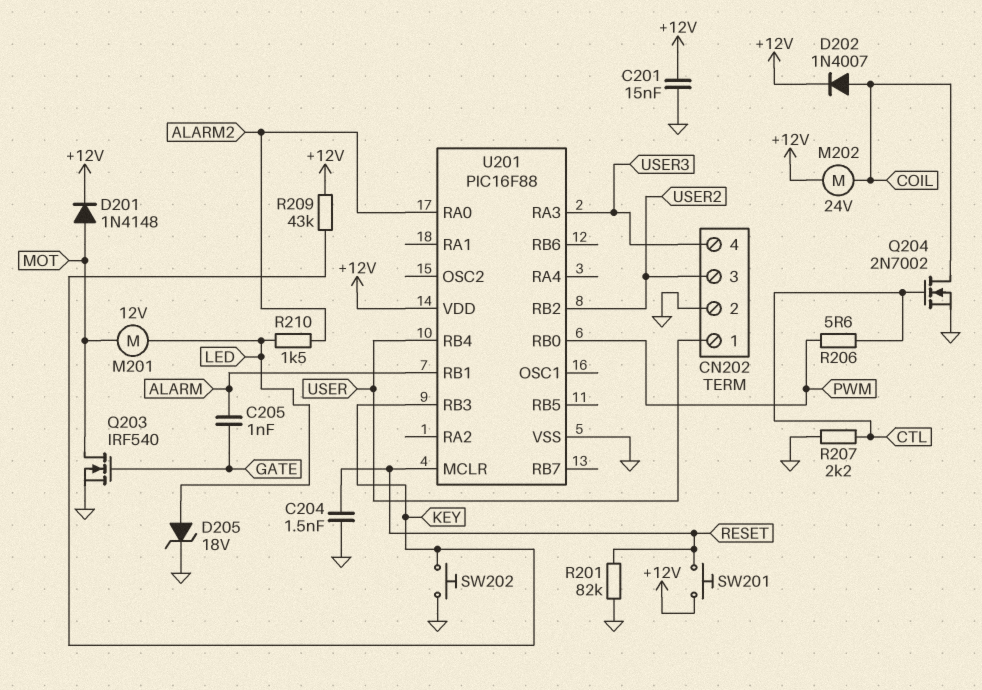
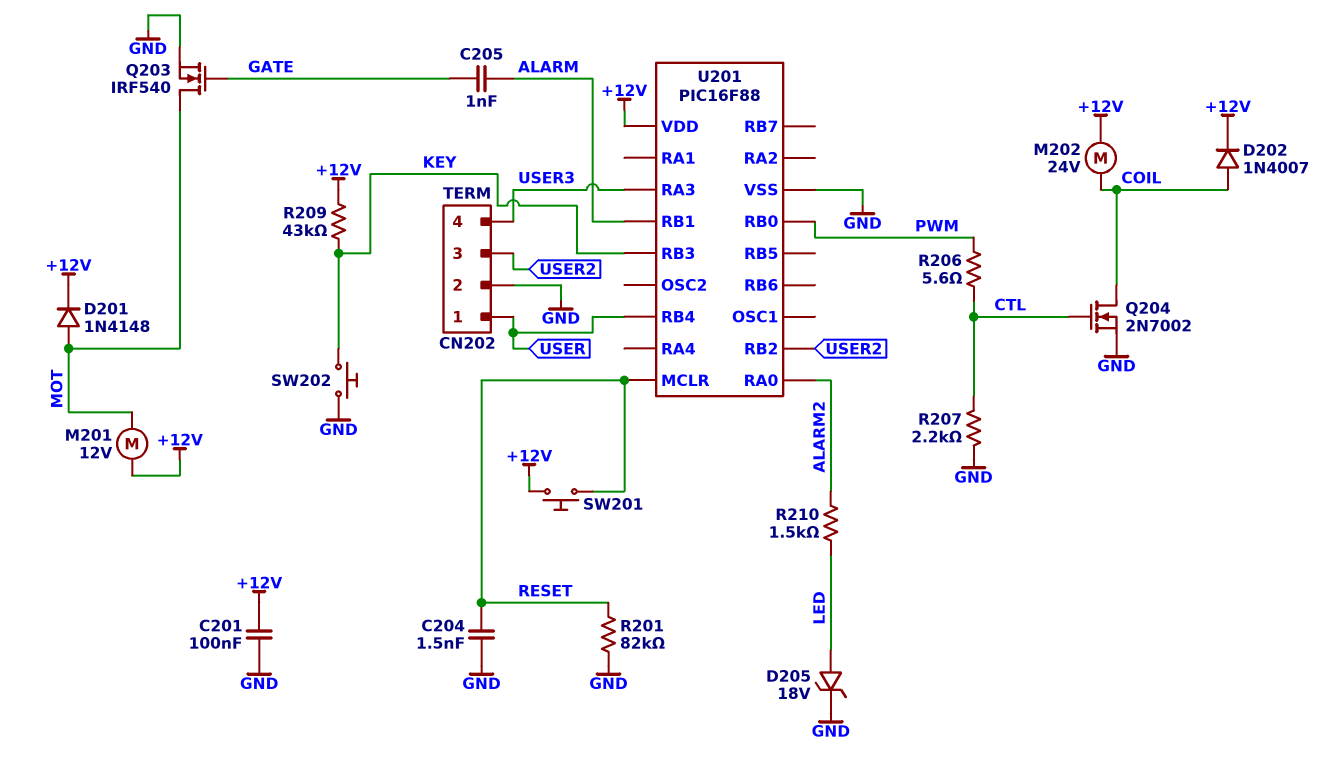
C201: 15nF (+12V, GND) -> 100nF (+12V, GND)
M201: motor 12V (LED, MOT) -> motor 12V (+12V, MOT)

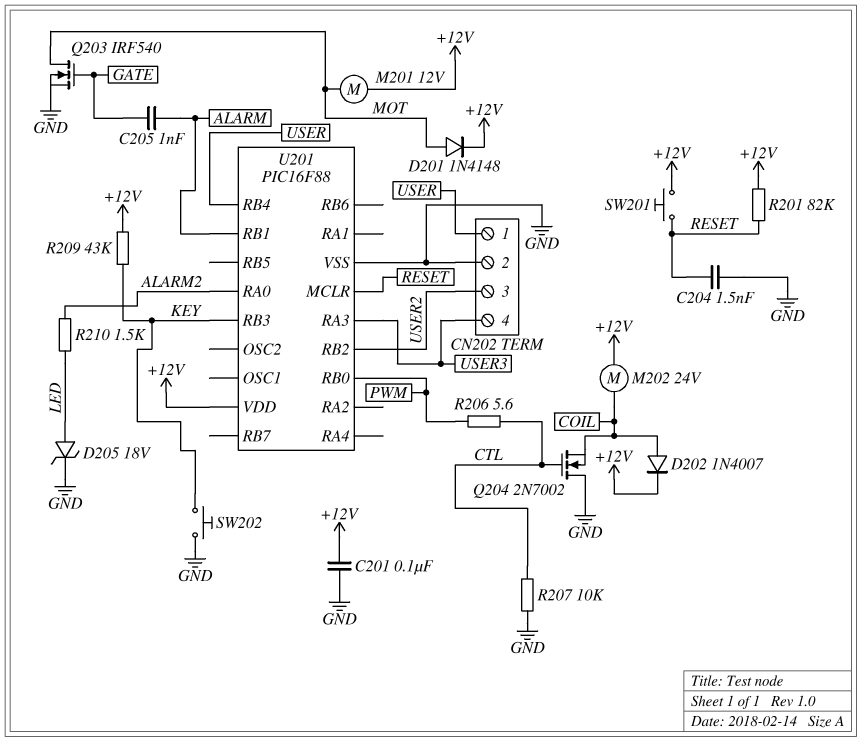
Q204: NMOS 2N7002 (G CTL, D COIL, S GND) -> NMOS 2N7002 (G CTL, D GND, S COIL)
R201: 82k (GND, RESET) -> 82k (+12V, RESET)
R207: 2.2k (CTL, GND) -> 10k (CTL, GND)

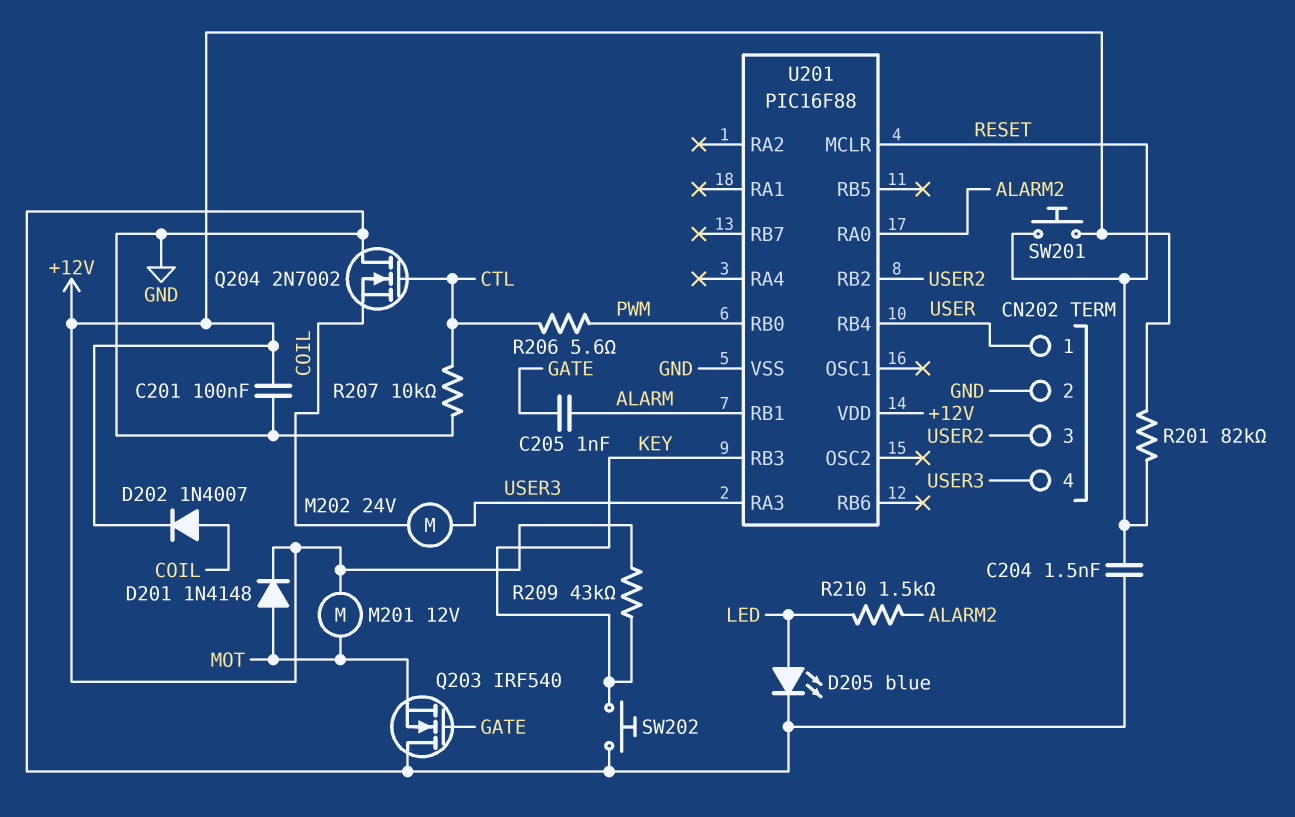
D205: zener 18V (A LED, K GND) -> LED blue (A LED, K GND)
M202: motor 24V (+12V, COIL) -> motor 24V (COIL, USER3)
Q203: NMOS IRF540 (G GATE, D MOT, S GND) -> NMOS IRF540 (G GATE, D GND, S MOT)

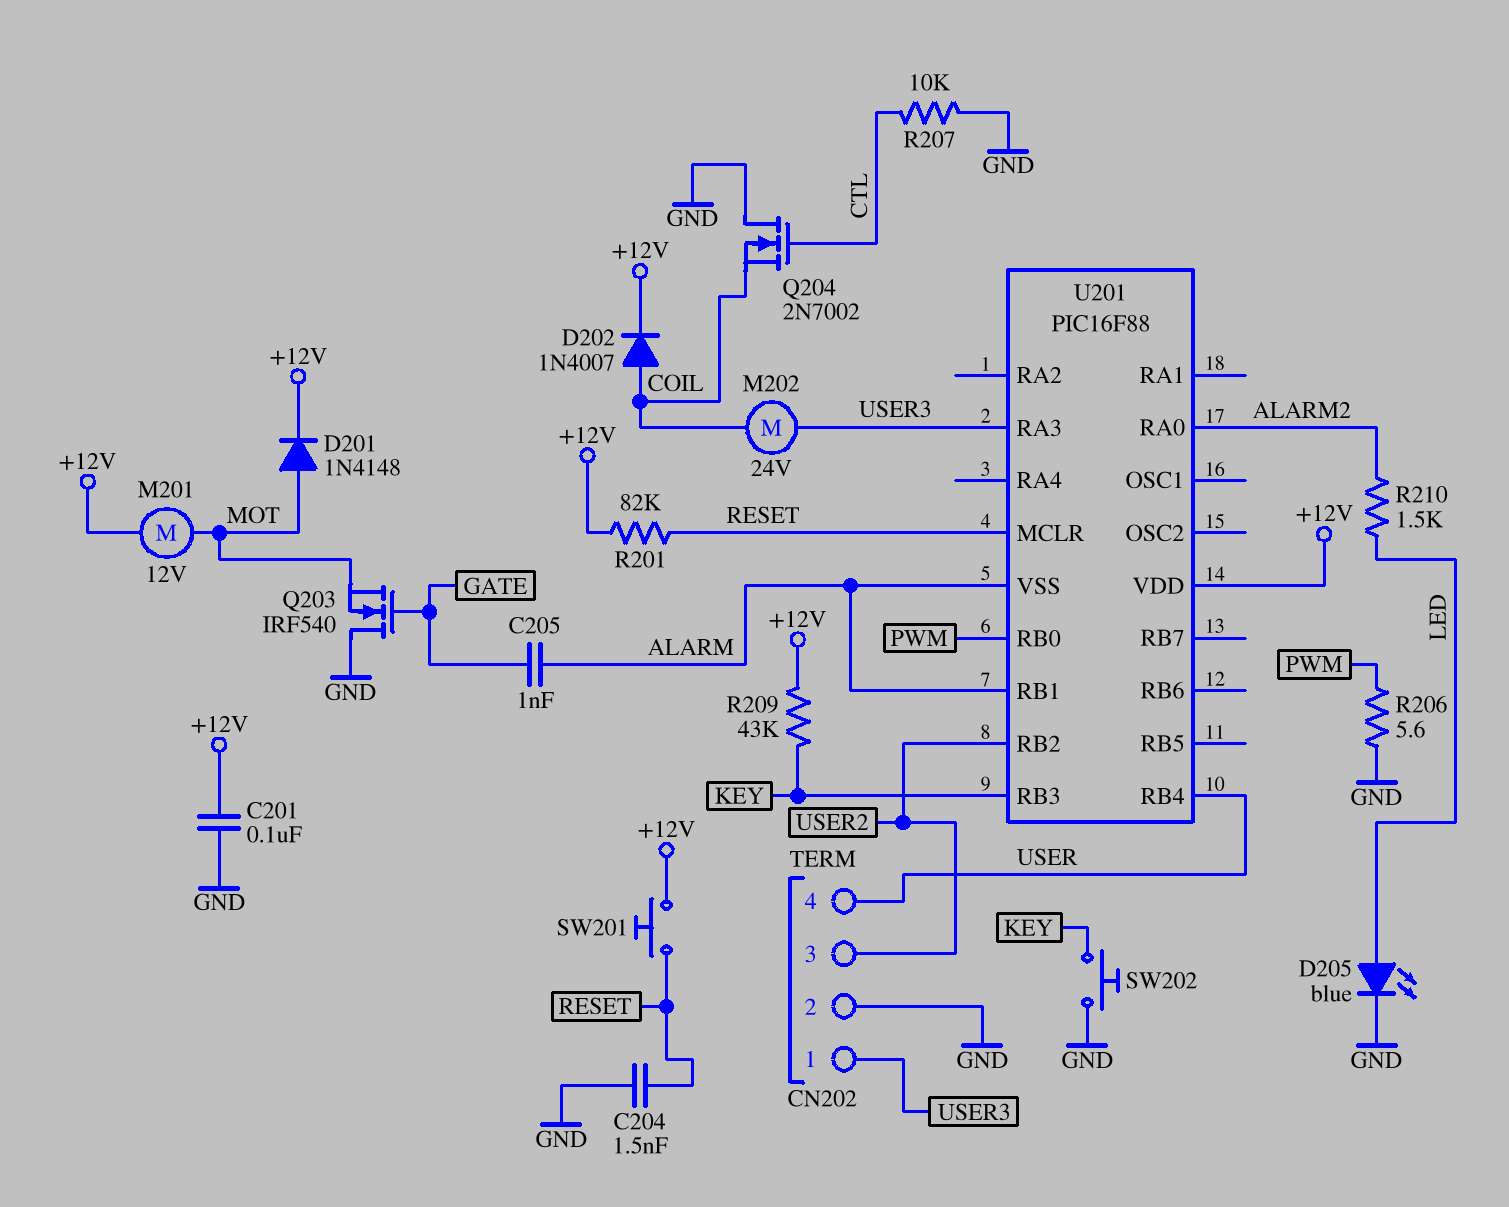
CN202 pin 1: USER -> USER3
CN202 pin 4: USER3 -> USER
R206: 5.6 (CTL, PWM) -> 5.6 (GND, PWM)
U201 pin VSS: GND -> ALARM

